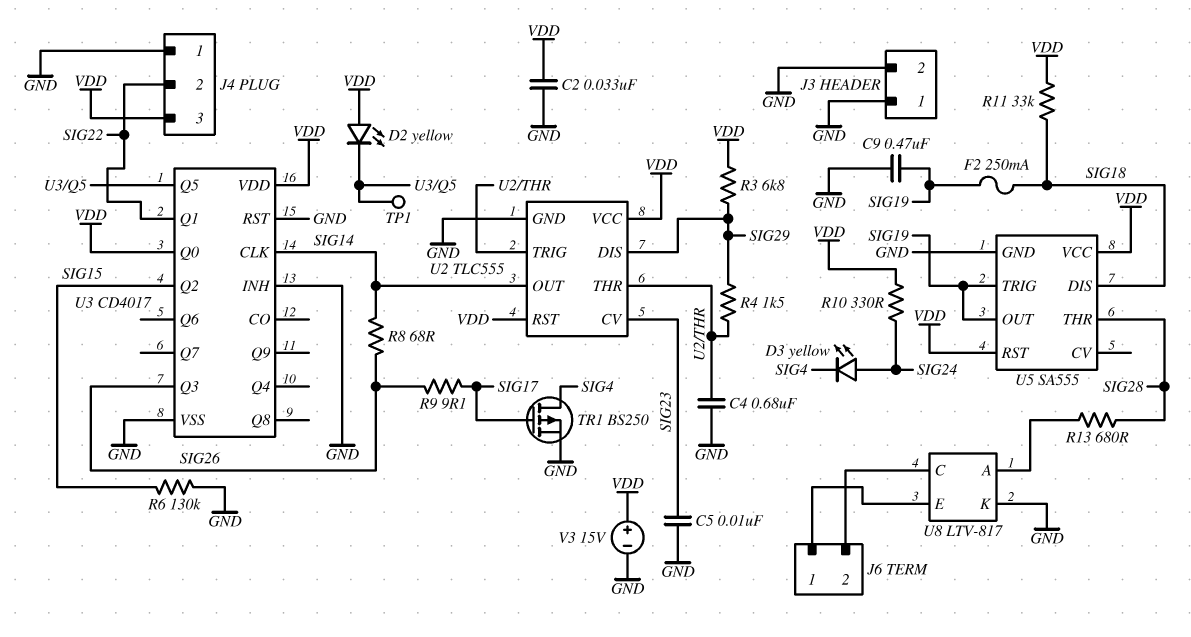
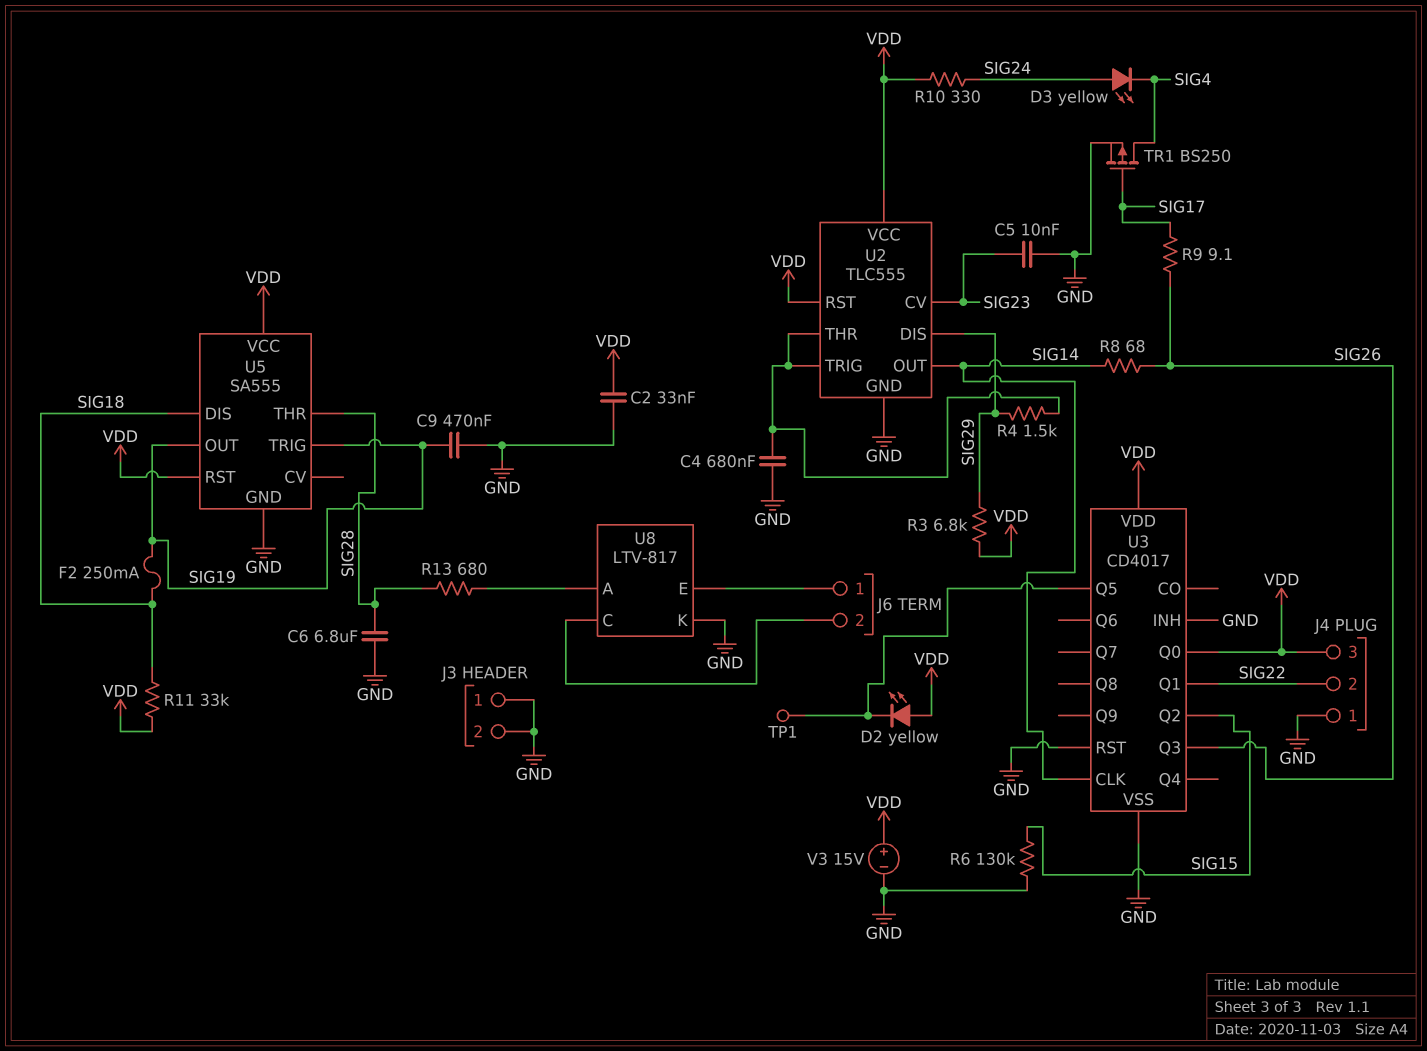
C6: none -> 6.8uF (GND, SIG28)

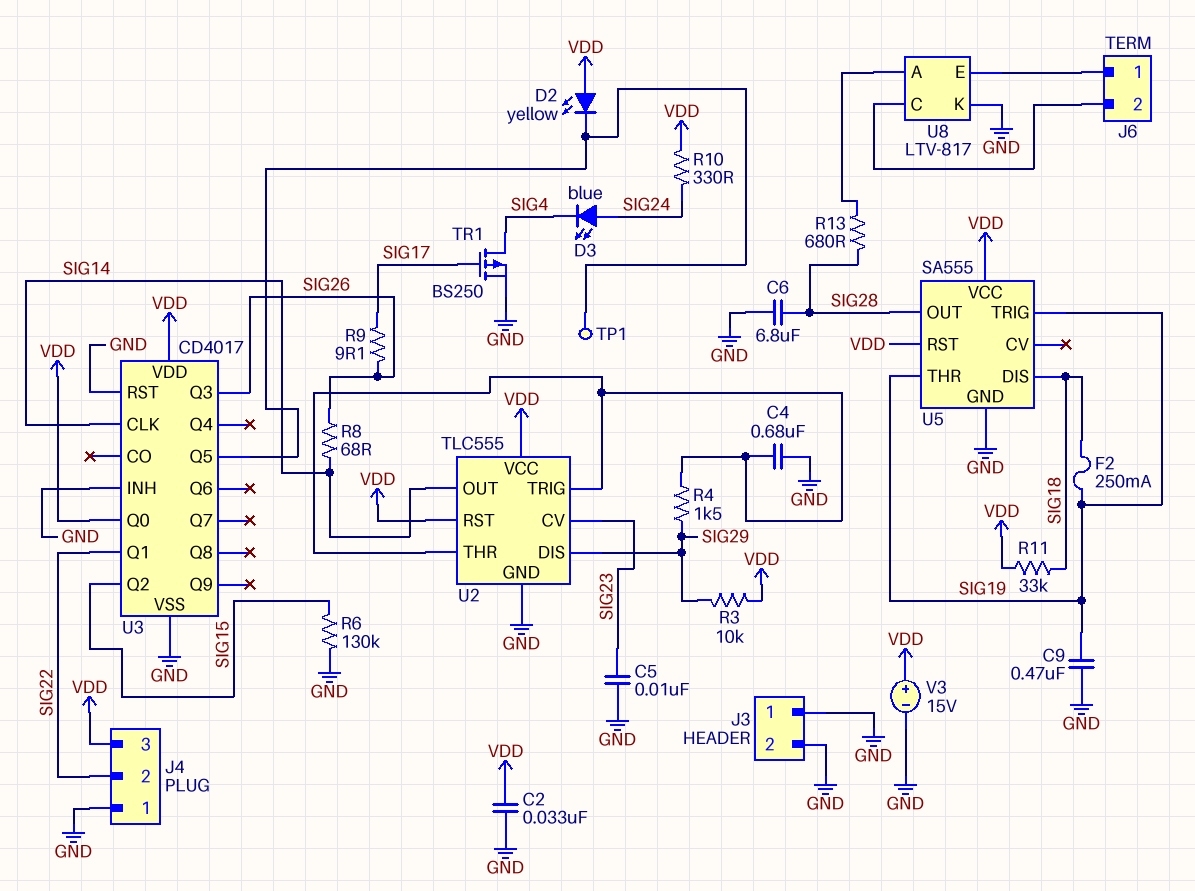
D3: LED yellow (A SIG24, K SIG4) -> LED blue (A SIG24, K SIG4)
R3: 6.8k (SIG29, VDD) -> 10k (SIG29, VDD)
U5 pin OUT: SIG19 -> SIG28
U5 pin THR: SIG28 -> SIG19

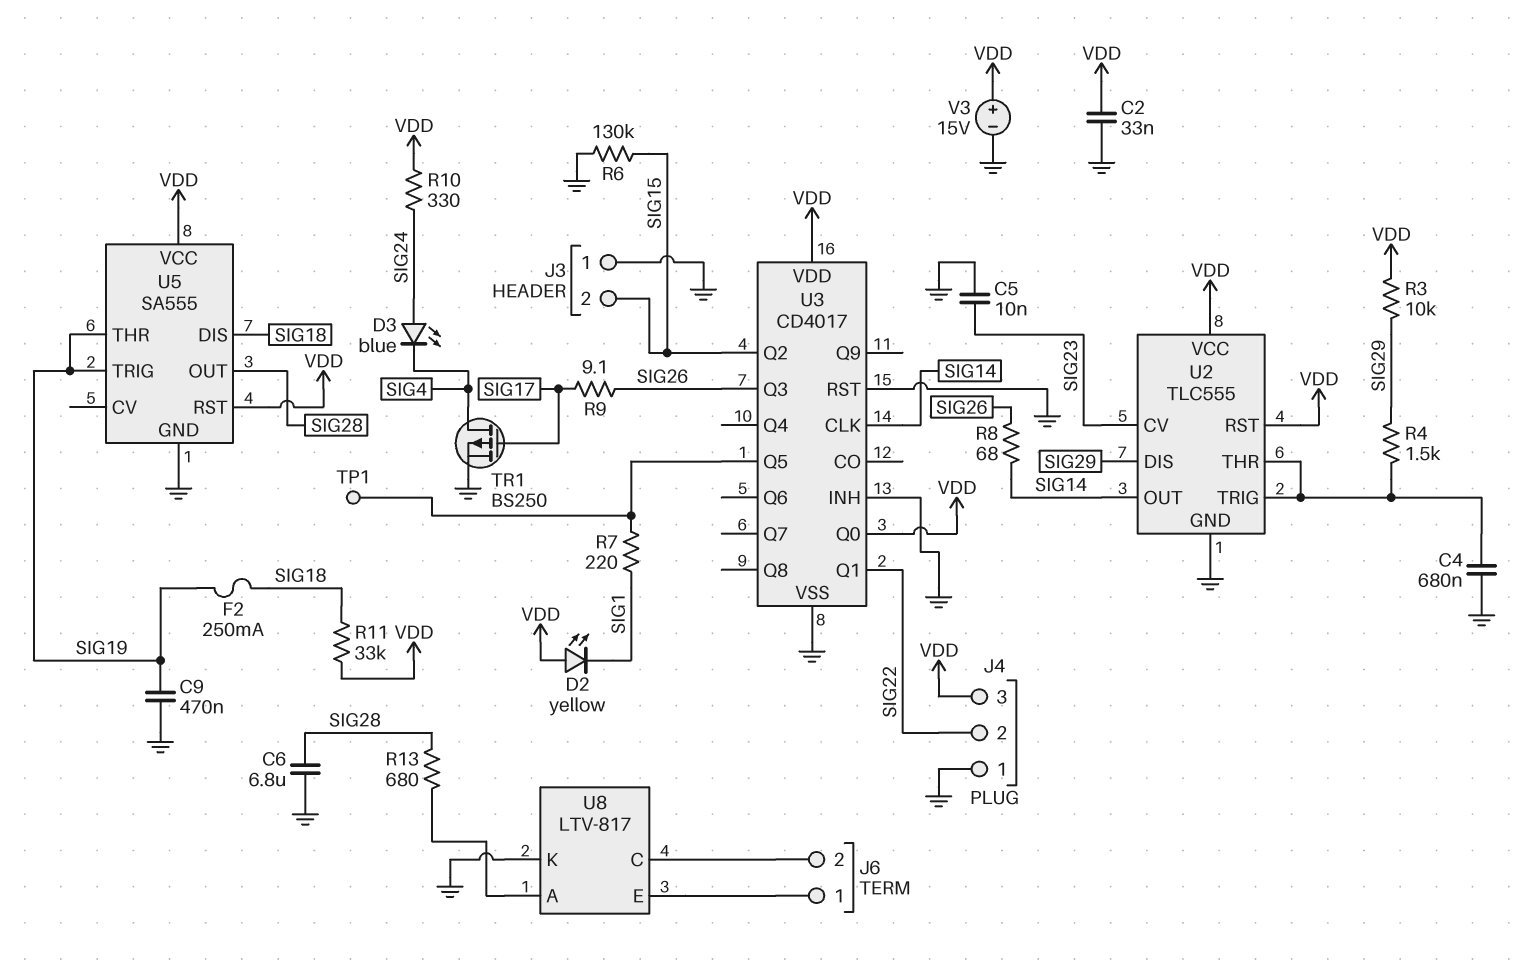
D2: LED yellow (A VDD, K U3/Q5) -> LED yellow (A VDD, K SIG1)
J3 pin 2: GND -> SIG15
R7: none -> 220 (SIG1, U3/Q5)

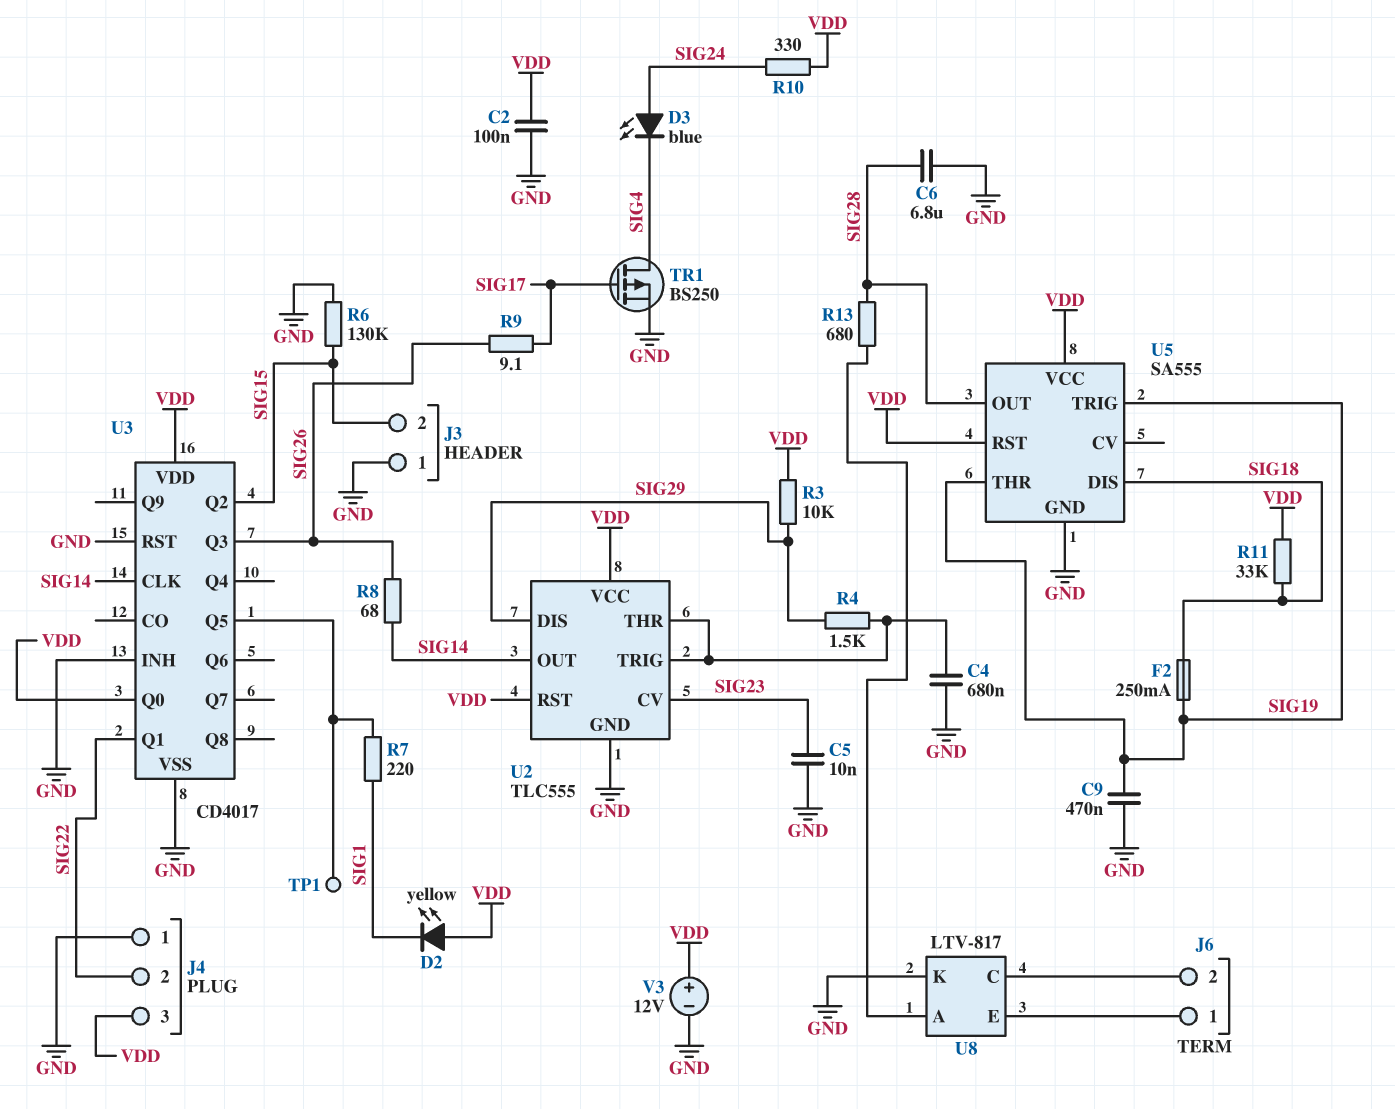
C2: 33nF (GND, VDD) -> 100nF (GND, VDD)
V3: 15V (plus VDD, minus GND) -> 12V (plus VDD, minus GND)

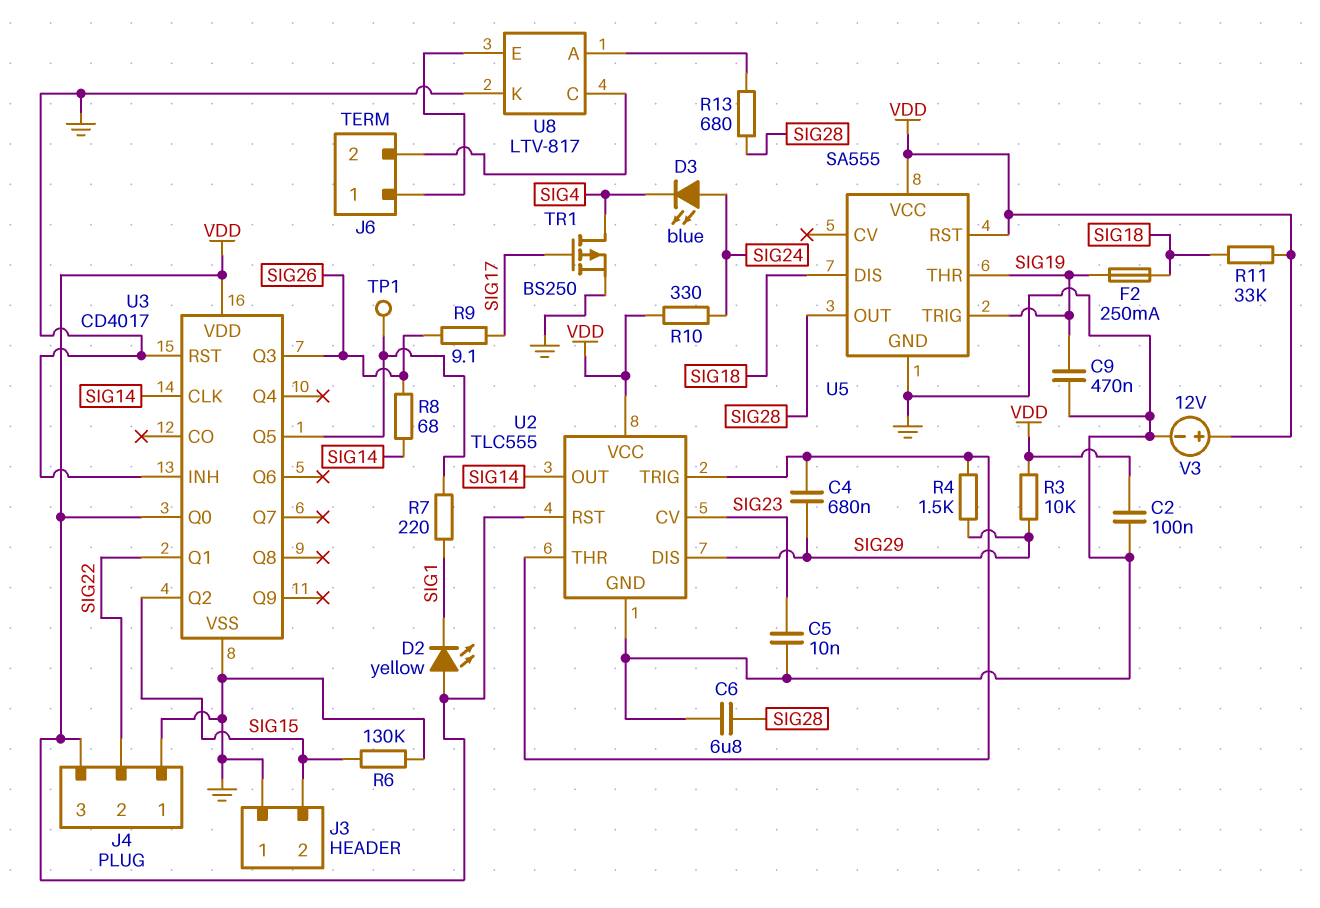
C4: 680nF (GND, U2/THR) -> 680nF (SIG29, U2/THR)

